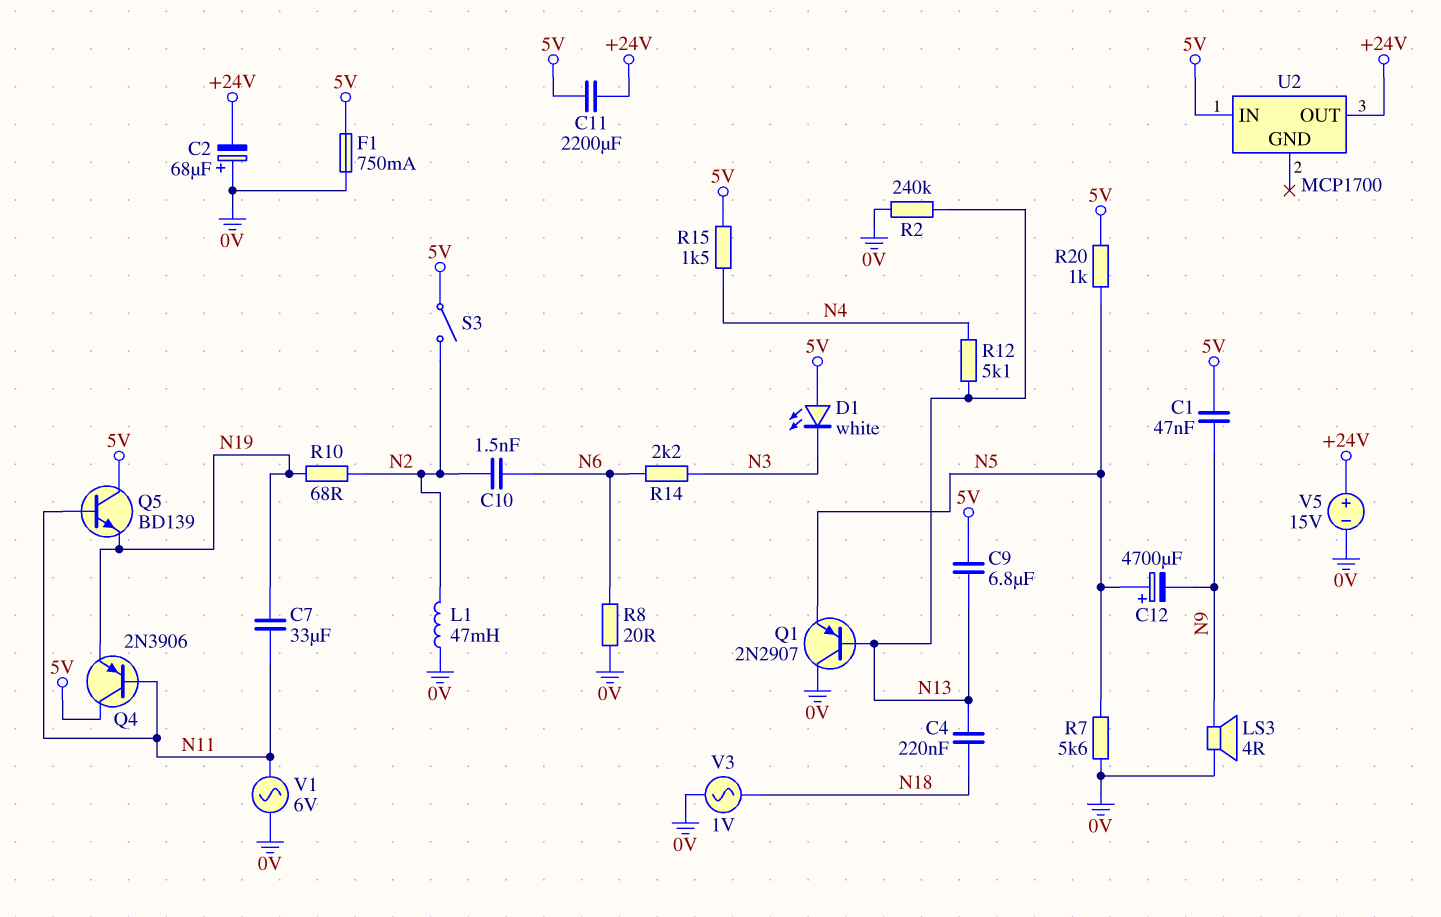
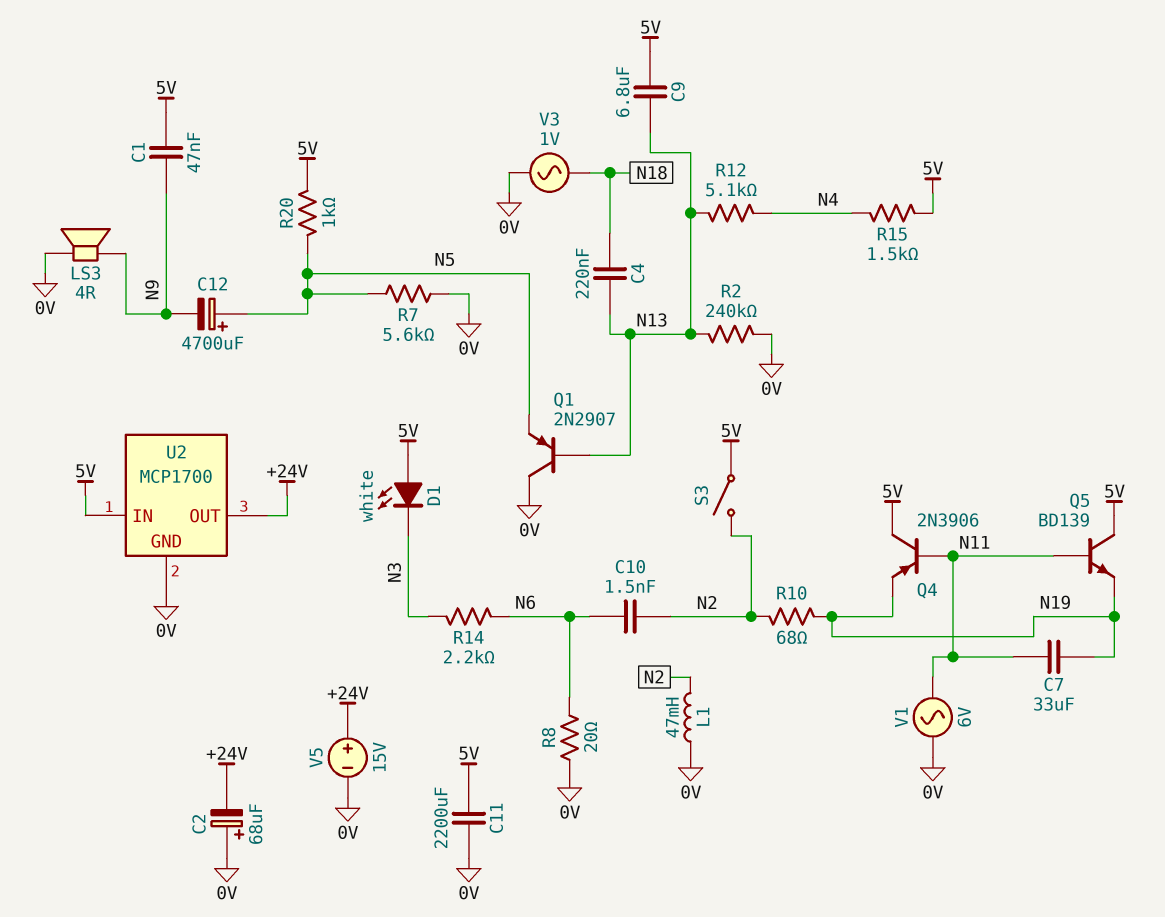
C11: 2200uF (+24V, 5V) -> 2200uF (0V, 5V)
F1: 750mA (0V, 5V) -> none
U2 pin GND: none -> 0V

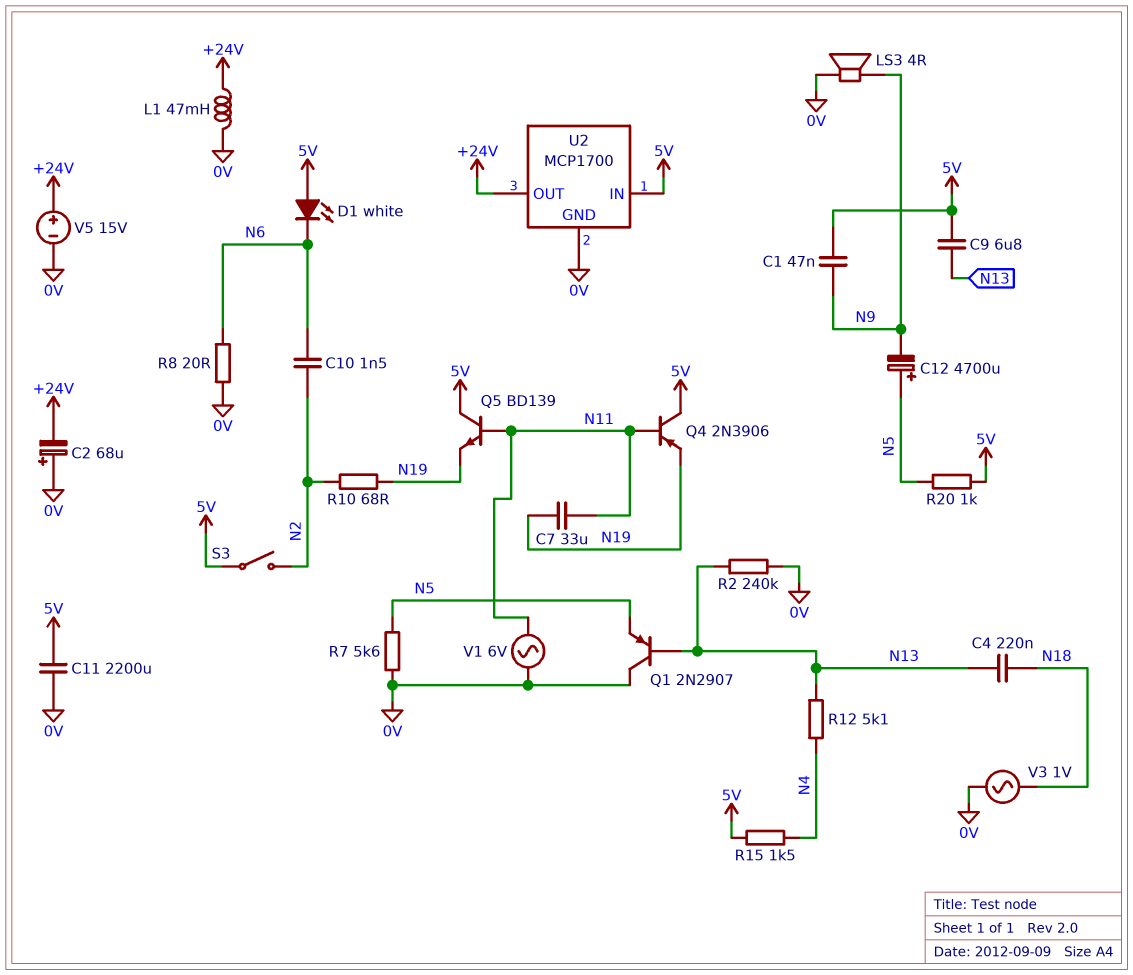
D1: LED white (A 5V, K N3) -> LED white (A 5V, K N6)
L1: 47mH (0V, N2) -> 47mH (+24V, 0V)
R14: 2.2k (N3, N6) -> none

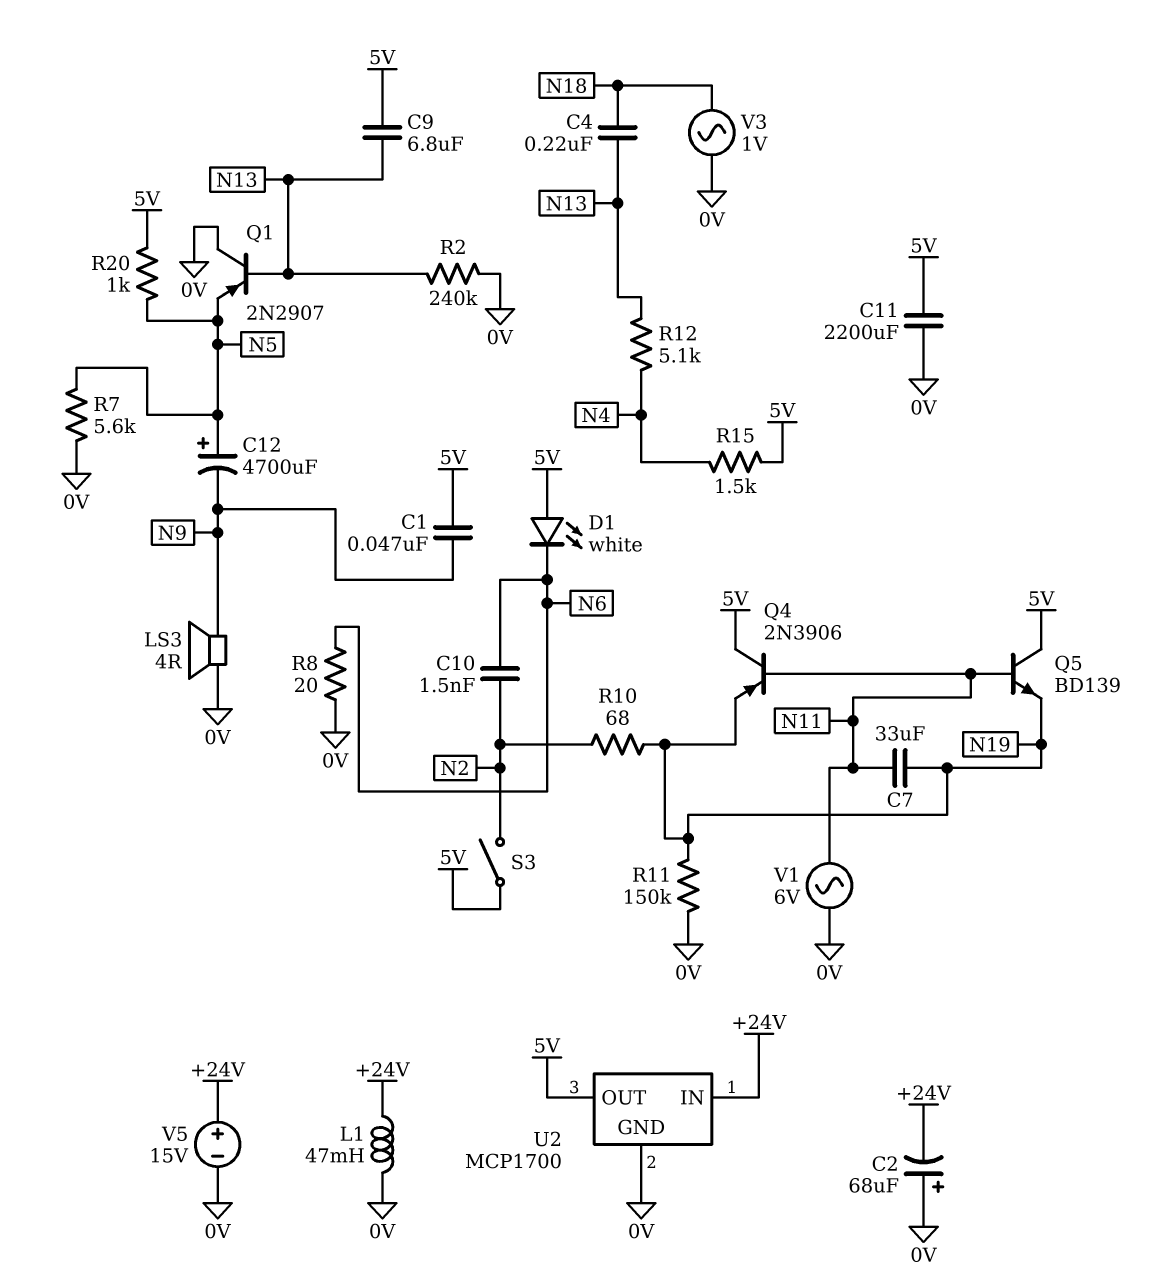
R11: none -> 150k (0V, N19)
U2 pin IN: 5V -> +24V
U2 pin OUT: +24V -> 5V

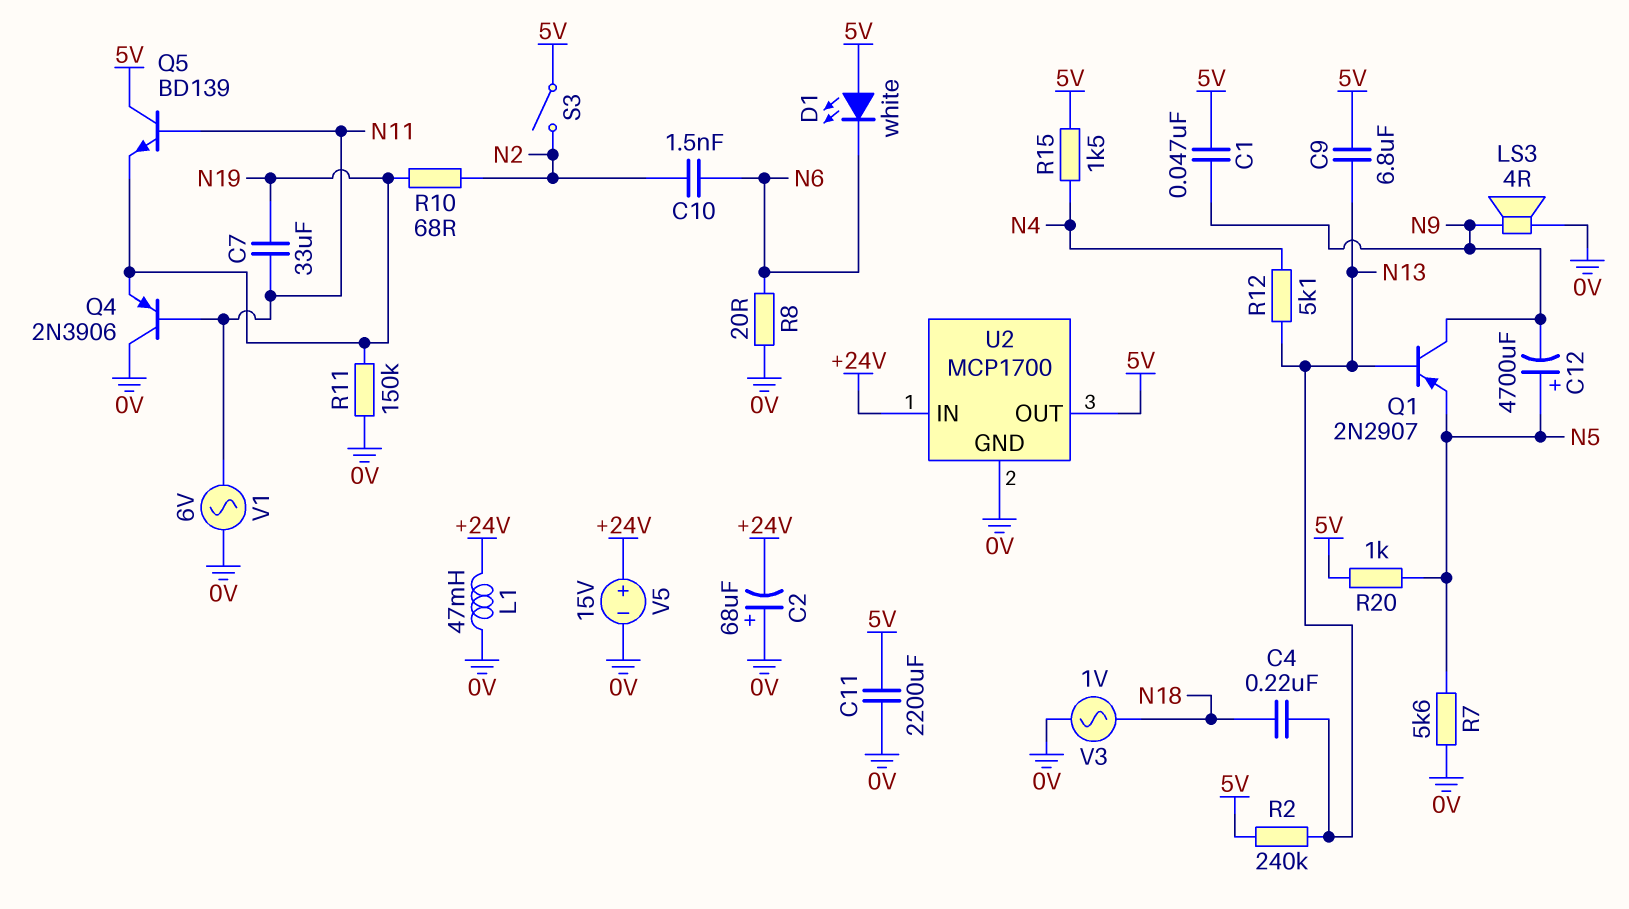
Q1: PNP 2N2907 (B N13, C 0V, E N5) -> PNP 2N2907 (B N13, C N9, E N5)
Q4: PNP 2N3906 (B N11, C 5V, E N19) -> PNP 2N3906 (B N11, C 0V, E N19)
R2: 240k (0V, N13) -> 240k (5V, N13)

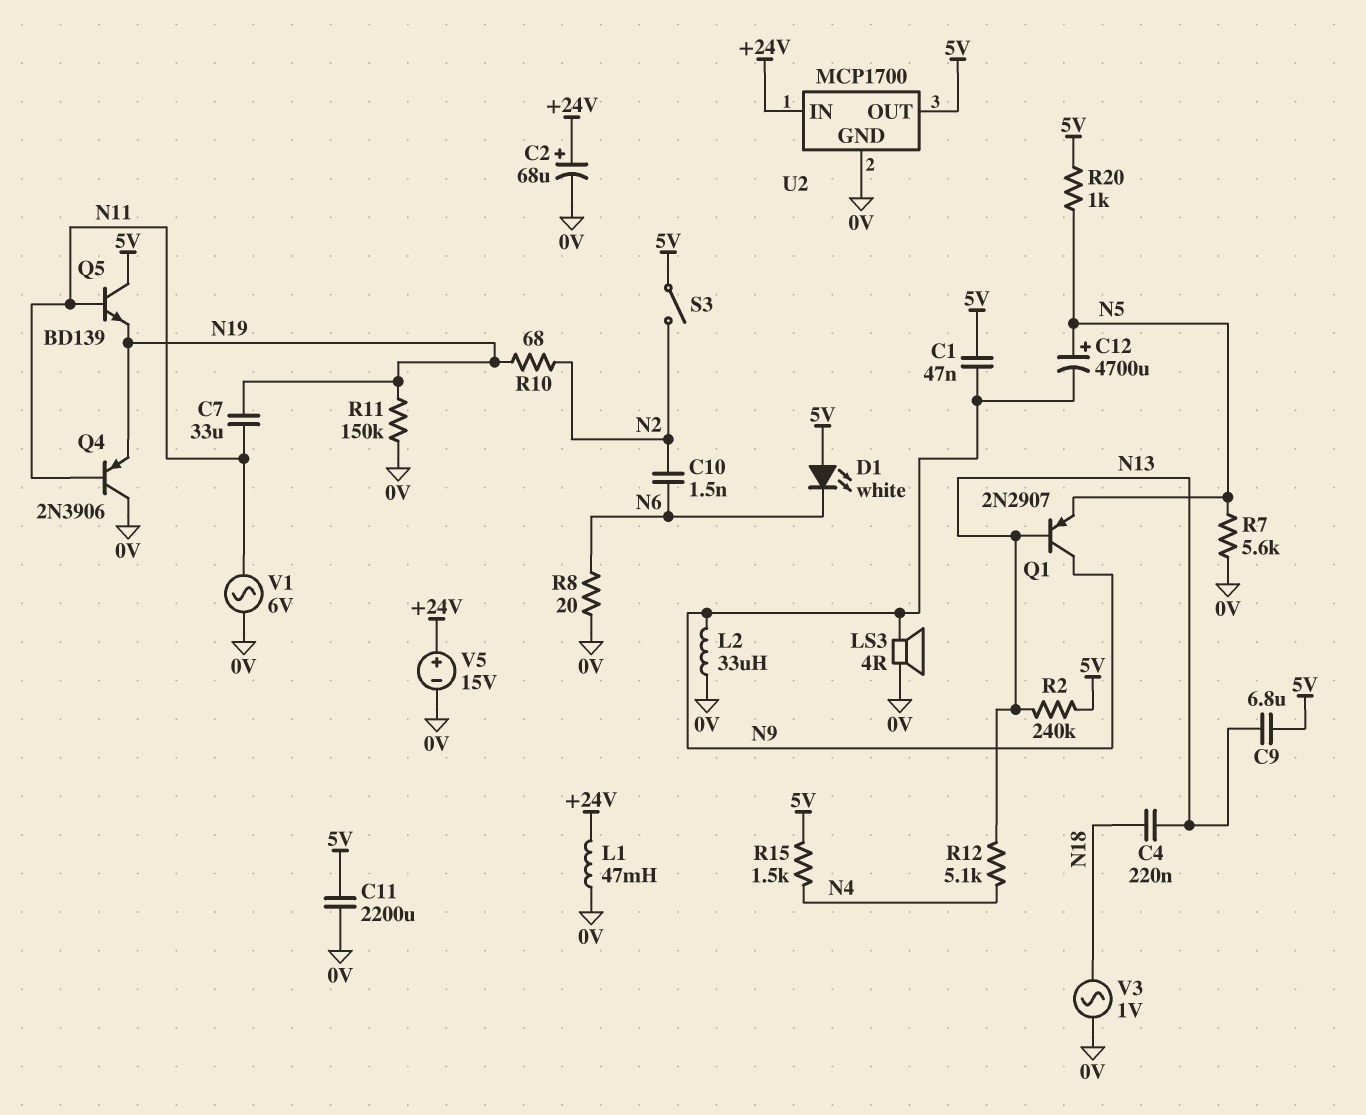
C2: 68uF (plus 0V, minus +24V) -> 68uF (plus +24V, minus 0V)
L2: none -> 33uH (0V, N9)

